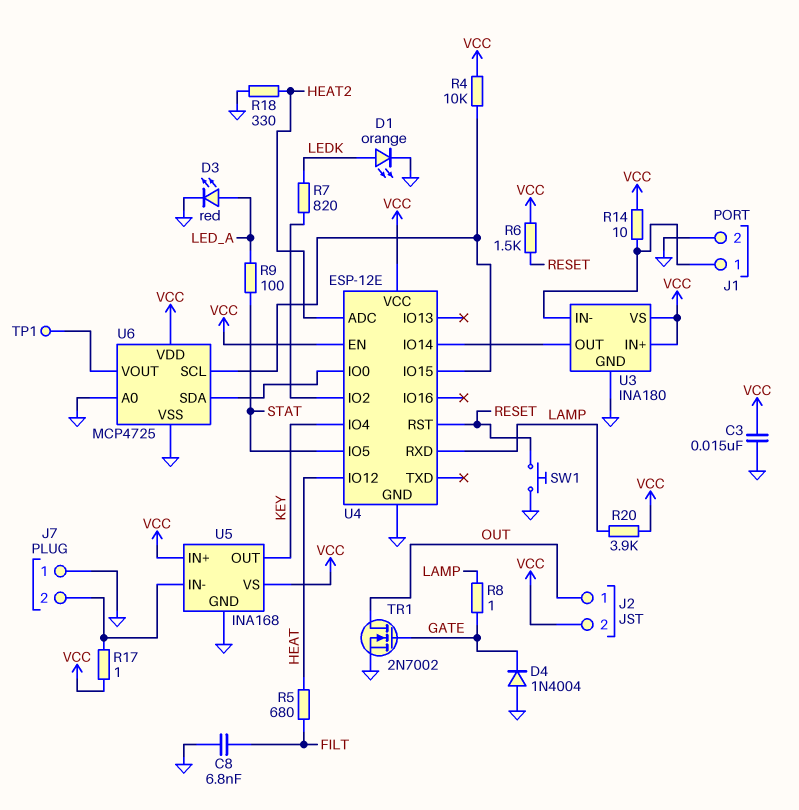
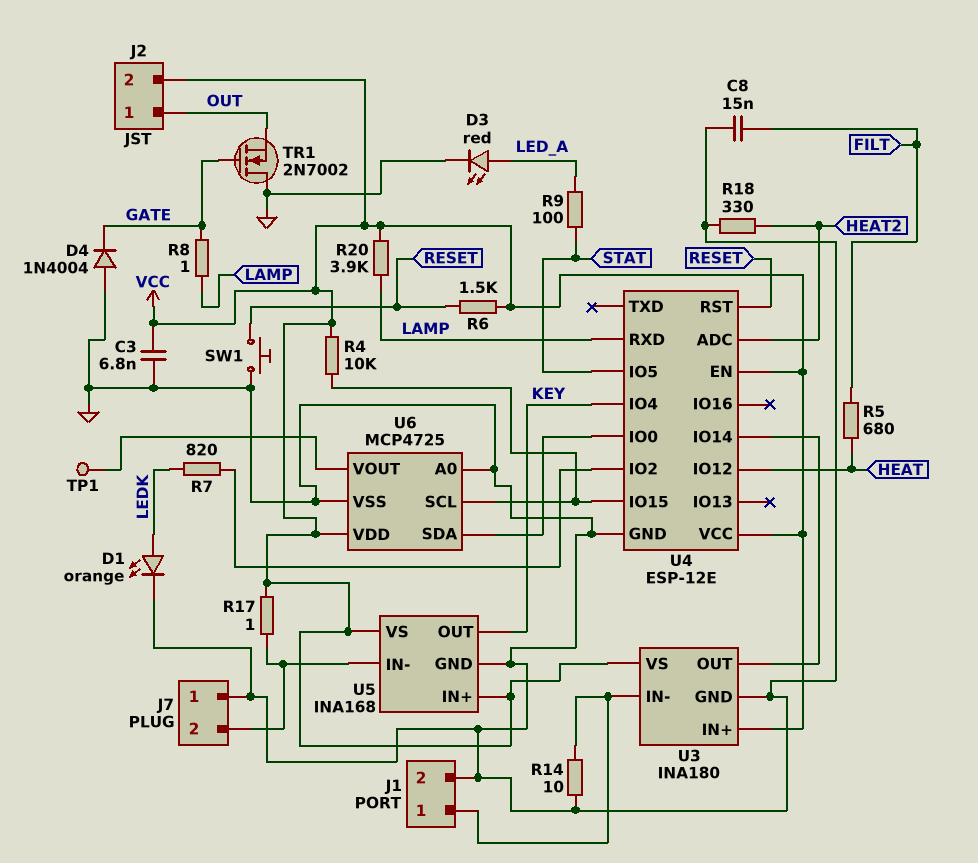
C3: 15nF (GND, VCC) -> 6.8nF (GND, VCC)
C8: 6.8nF (FILT, GND) -> 15nF (FILT, GND)
R14: 10 (J1/1, VCC) -> 10 (GND, J1/1)
TR1: NMOS 2N7002 (G GATE, D OUT, S GND) -> NMOS 2N7002 (G GATE, D GND, S OUT)

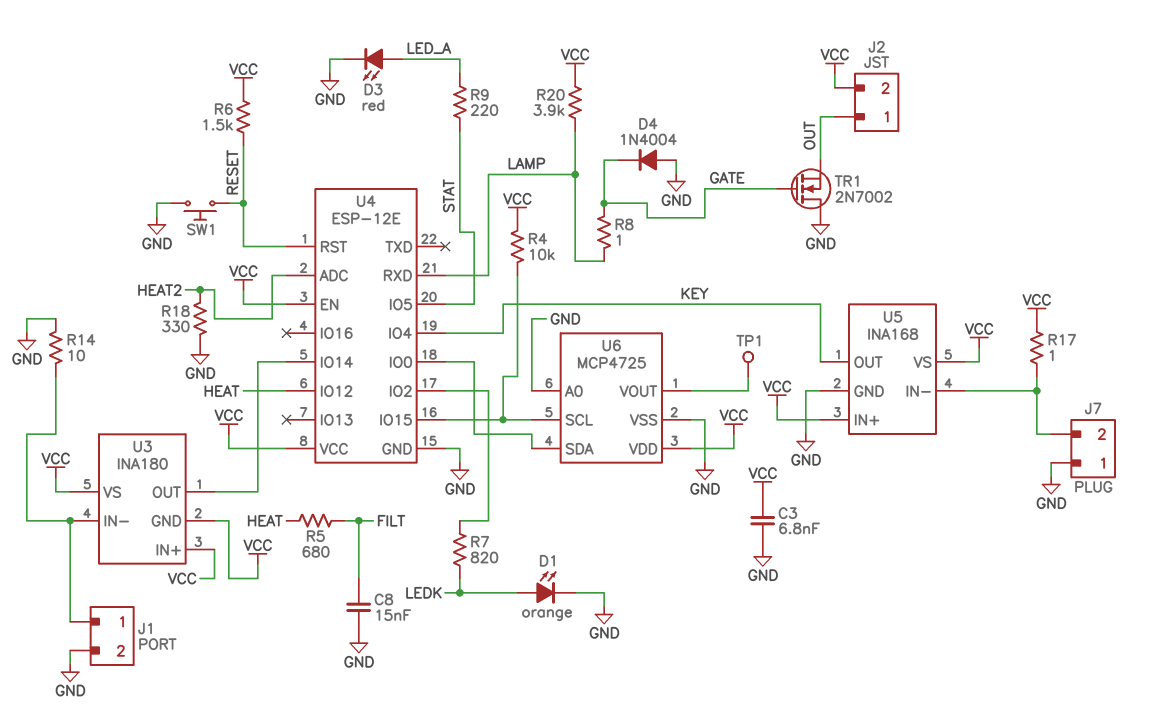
R9: 100 (LED_A, STAT) -> 220 (LED_A, STAT)
U3 pin GND: GND -> VCC

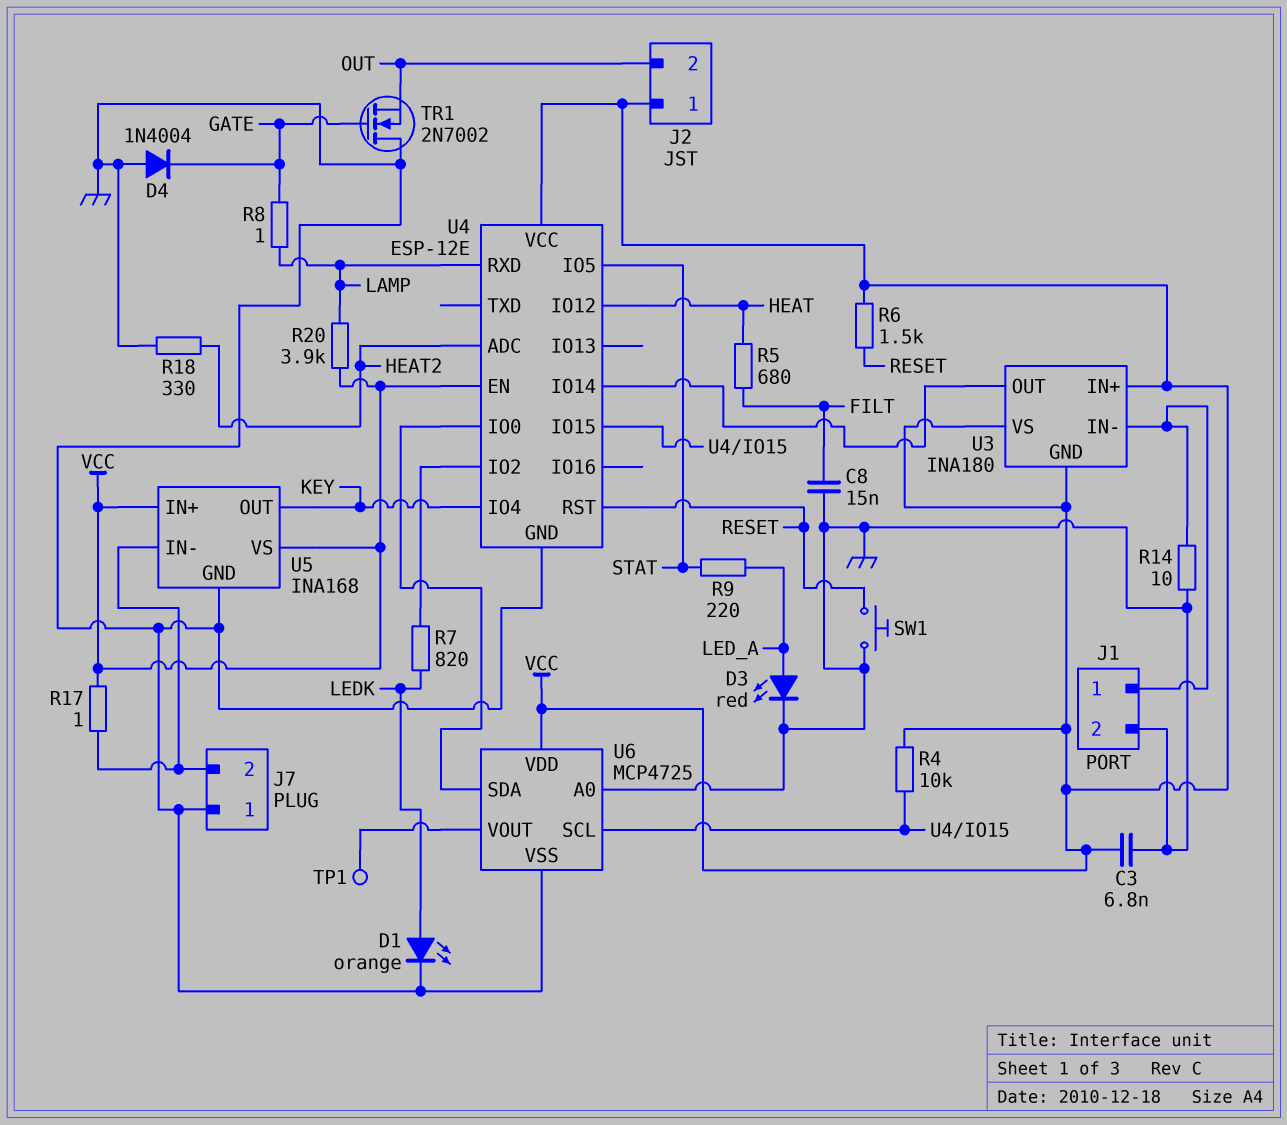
J2 pin 1: OUT -> VCC
J2 pin 2: VCC -> OUT

